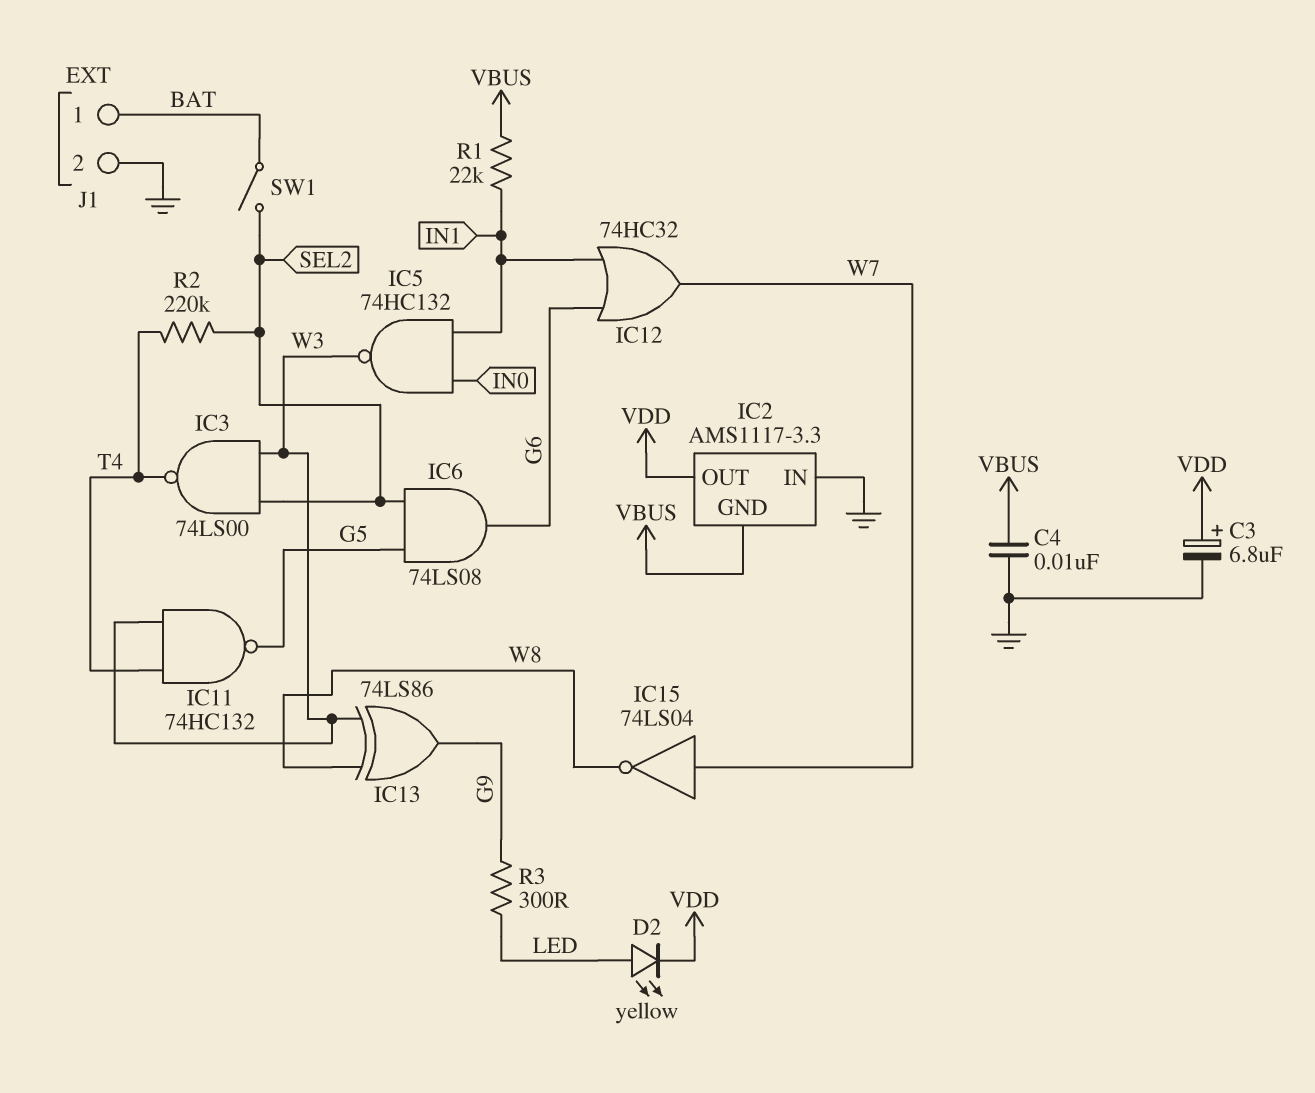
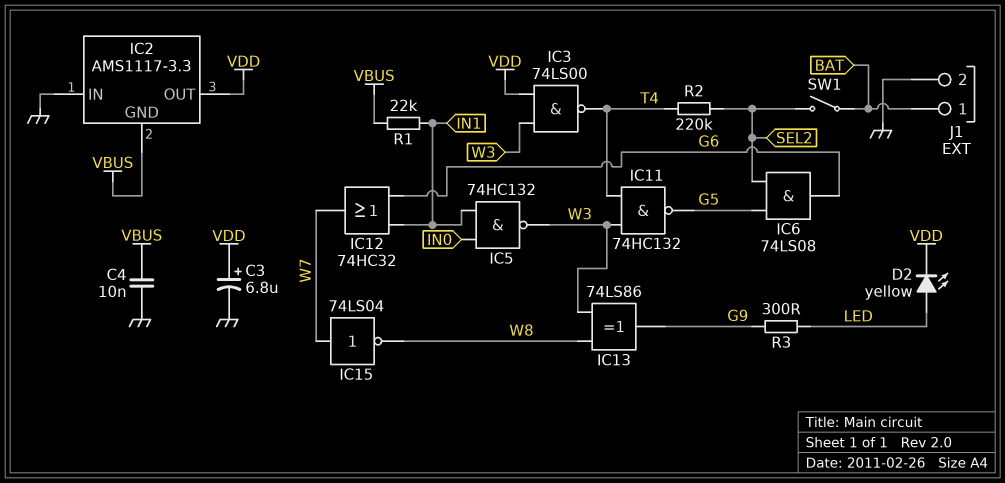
IC3: NAND 74LS00 (in SEL2, in W3, out T4) -> NAND 74LS00 (in VDD, in W3, out T4)

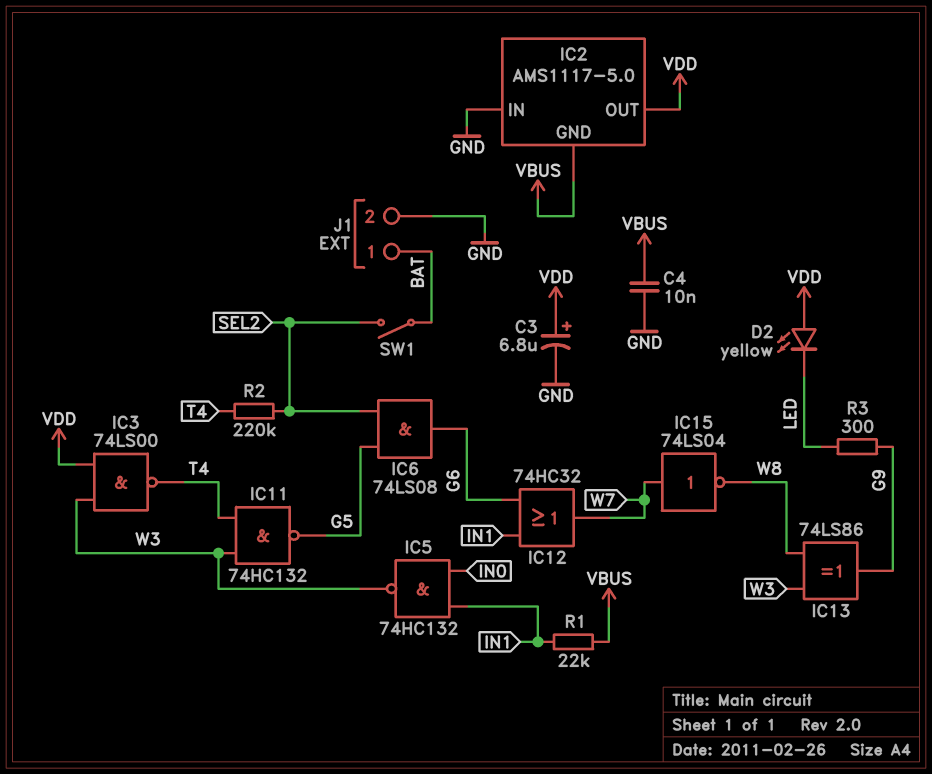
D2: LED yellow (A LED, K VDD) -> LED yellow (A VDD, K LED)
IC2: AMS1117-3.3 -> AMS1117-5.0

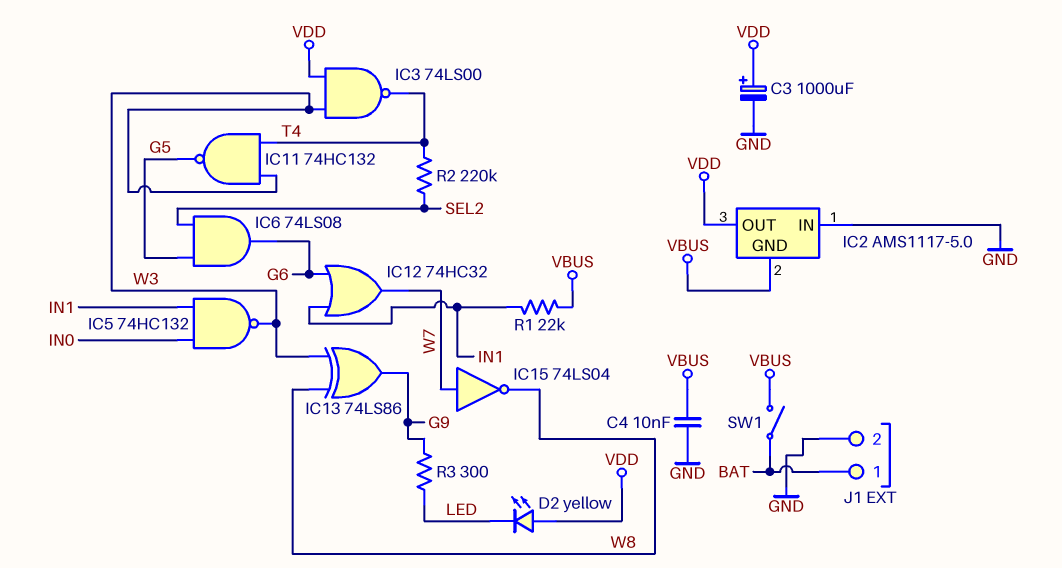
C3: 6.8uF (plus VDD, minus GND) -> 1000uF (plus VDD, minus GND)
SW1: switch (BAT, SEL2) -> switch (BAT, VBUS)

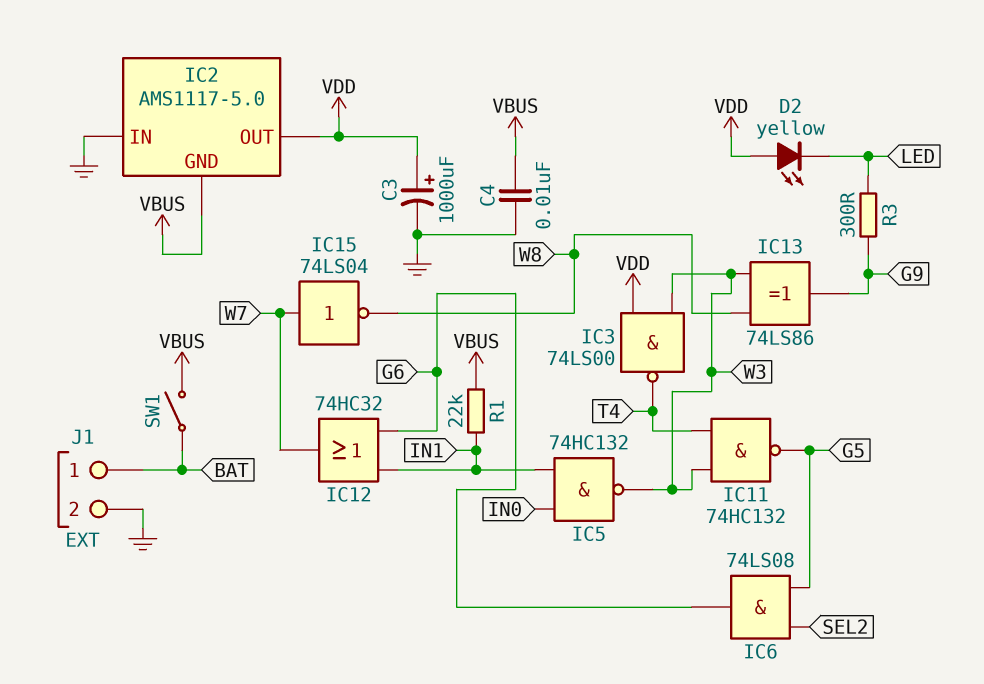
R2: 220k (SEL2, T4) -> none

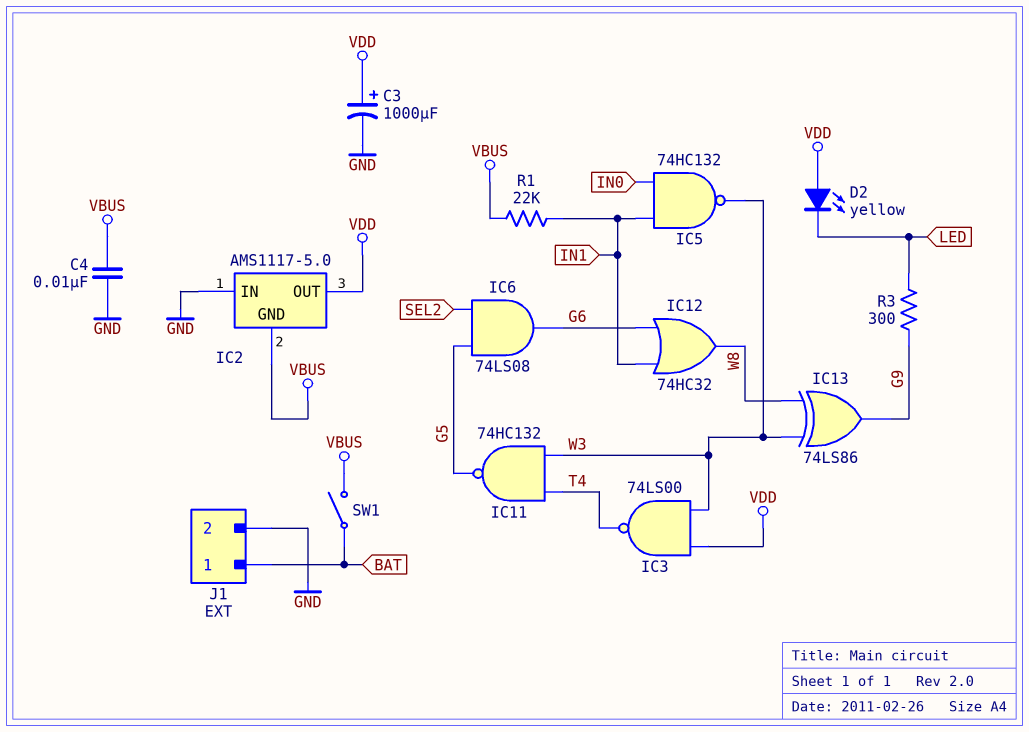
IC12: OR 74HC32 (in G6, in IN1, out W7) -> OR 74HC32 (in G6, in IN1, out W8)
IC15: NOT 74LS04 (in W7, out W8) -> none

